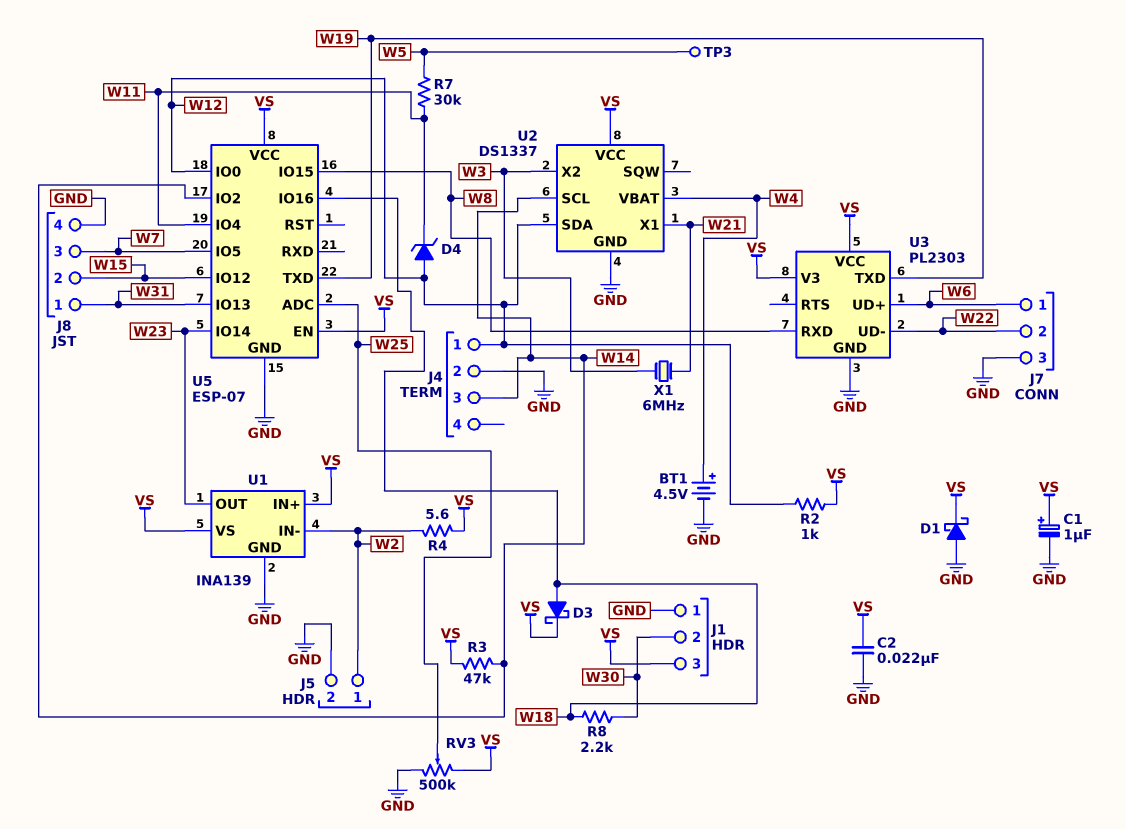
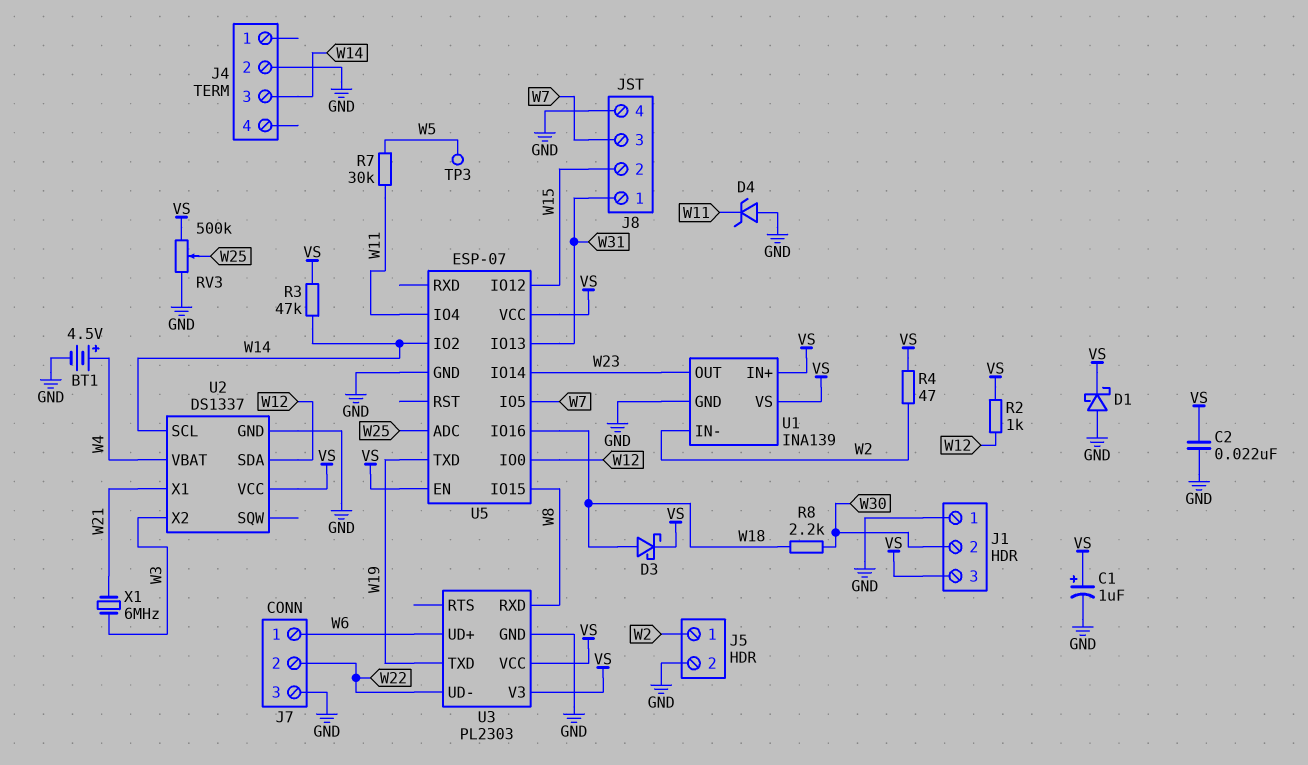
D4: zener (A W12, K W11) -> zener (A GND, K W11)
J4 pin 1: W12 -> none
R4: 5.6 (VS, W2) -> 47 (VS, W2)

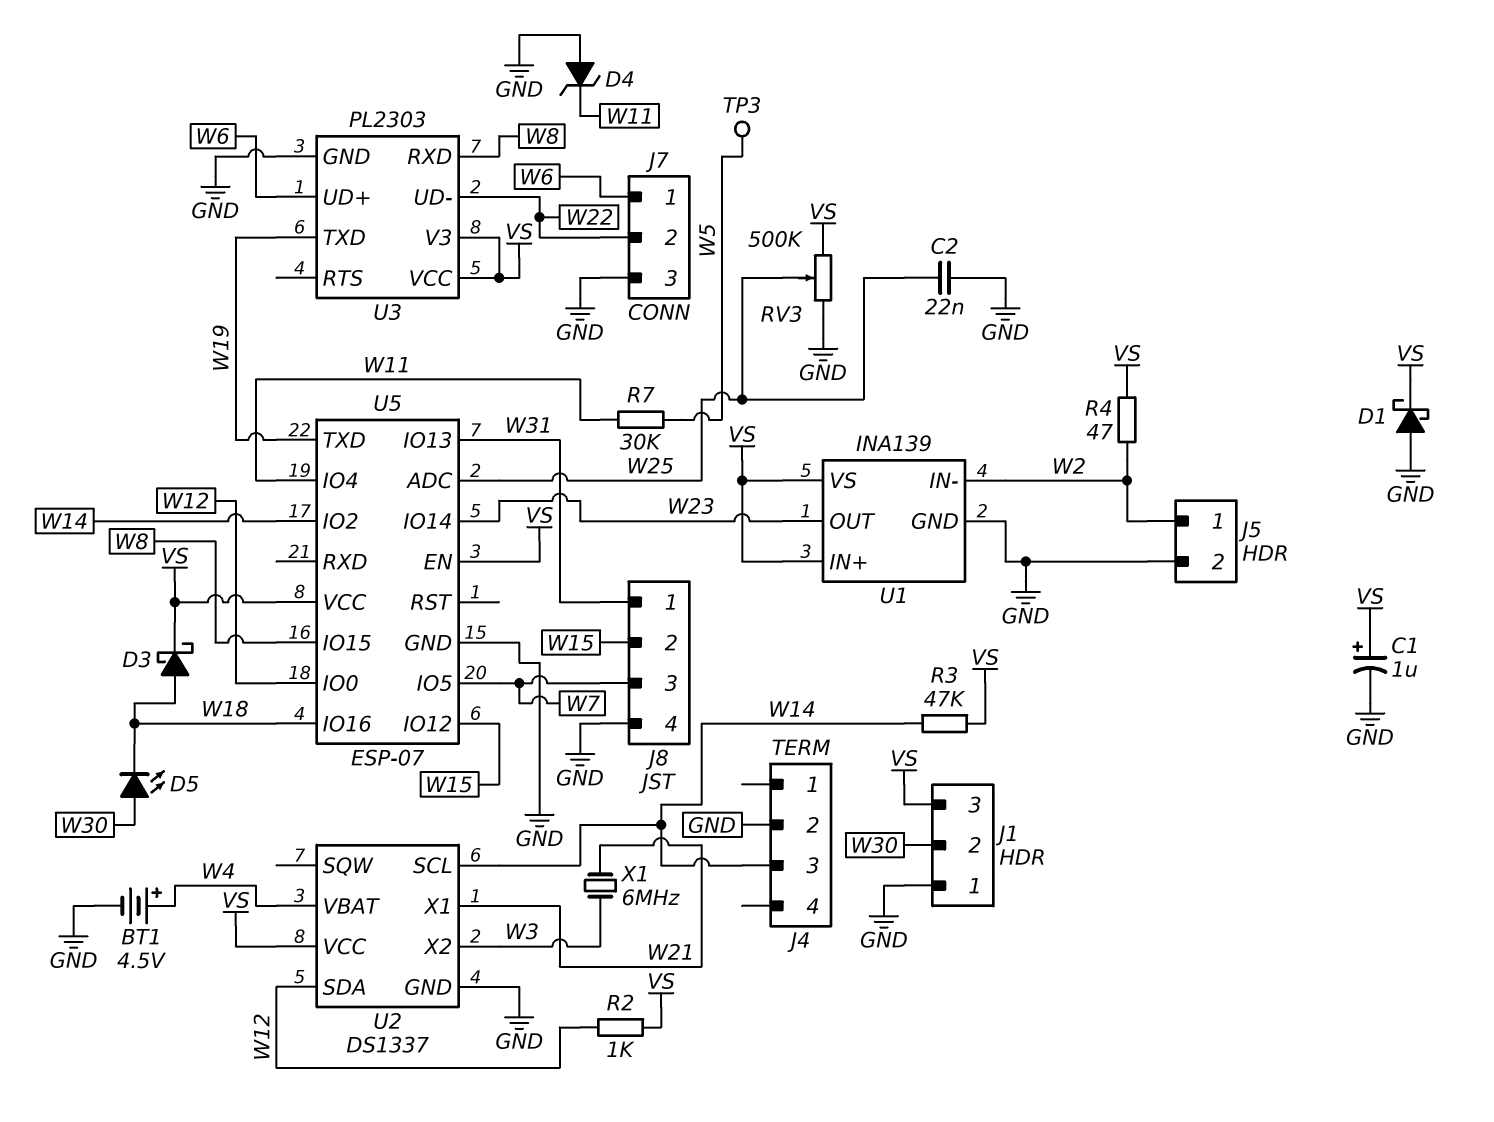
C2: 22nF (GND, VS) -> 22nF (GND, W25)
D5: none -> LED (A W30, K W18)
R8: 2.2k (W18, W30) -> none

